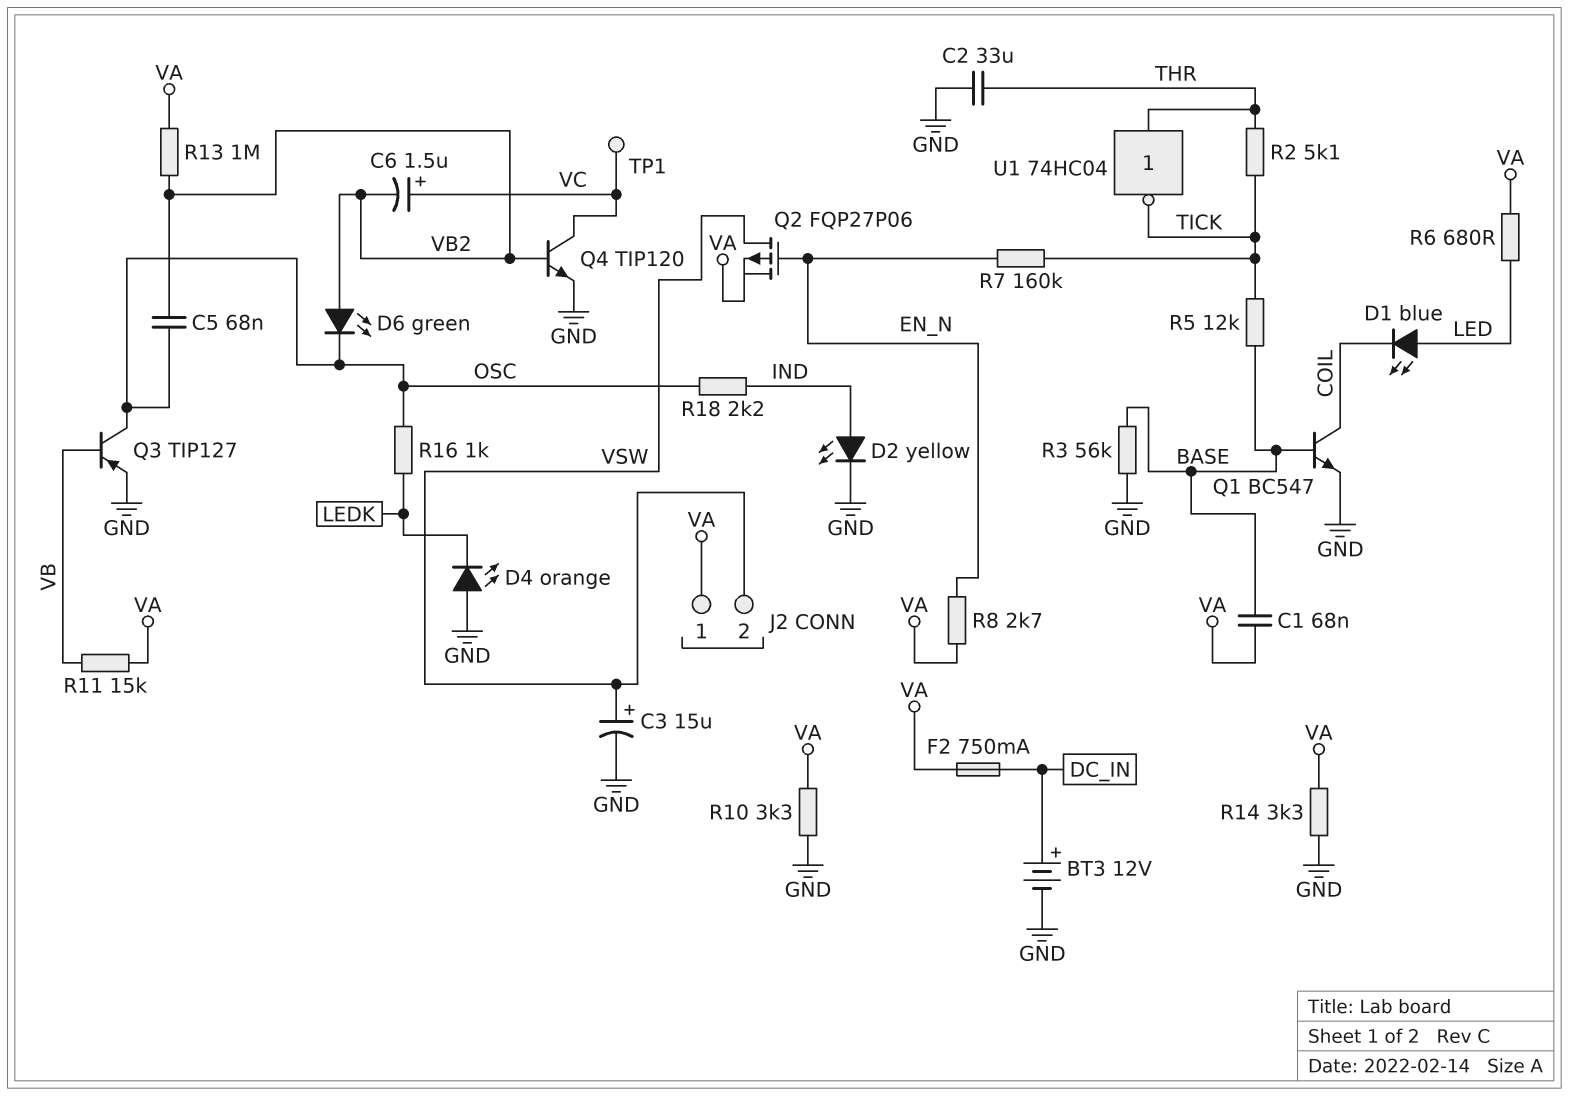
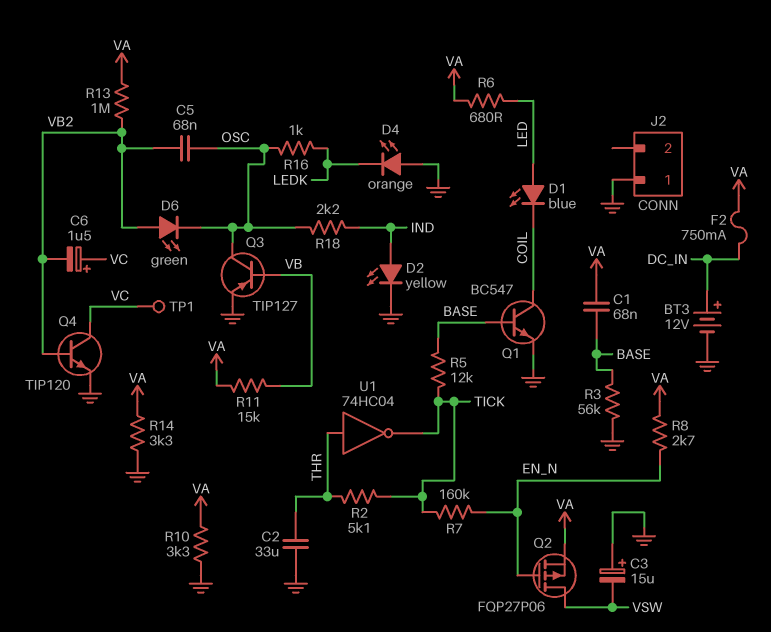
C3: 15uF (plus VSW, minus GND) -> 15uF (plus GND, minus VSW)
J2 pin 1: VA -> GND
J2 pin 2: VSW -> none

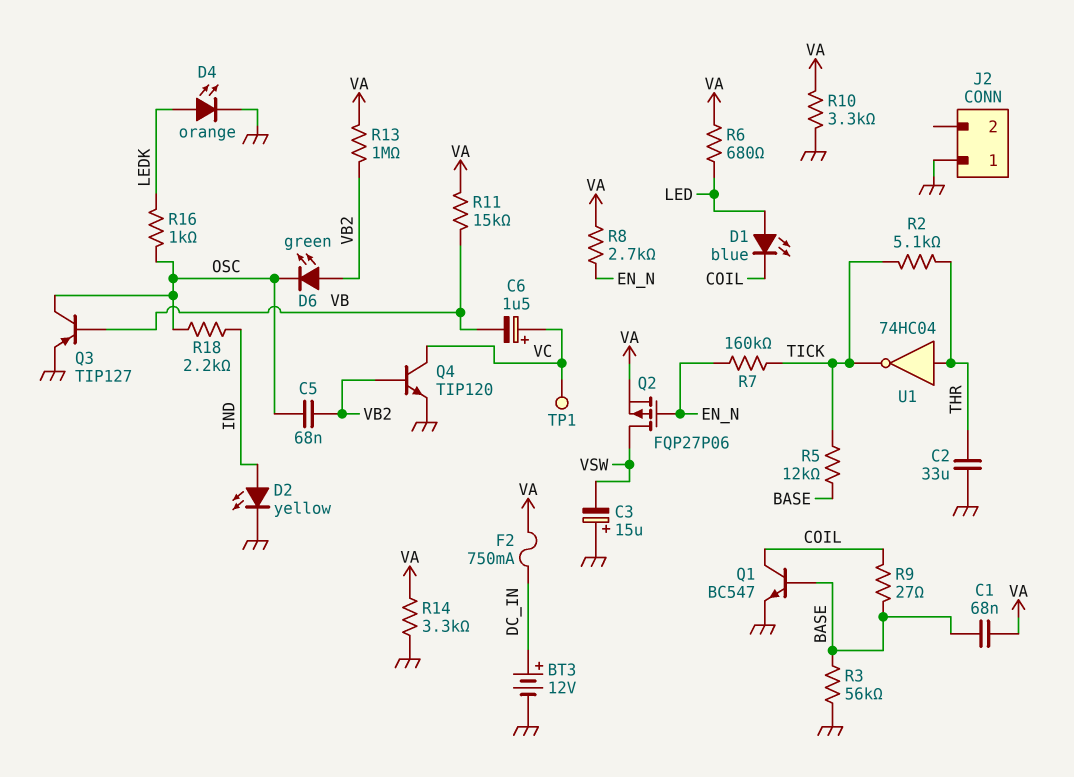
C6: 1.5uF (plus VC, minus VB2) -> 1.5uF (plus VC, minus VB)
D4: LED orange (A GND, K LEDK) -> LED orange (A LEDK, K GND)
R9: none -> 27 (BASE, COIL)

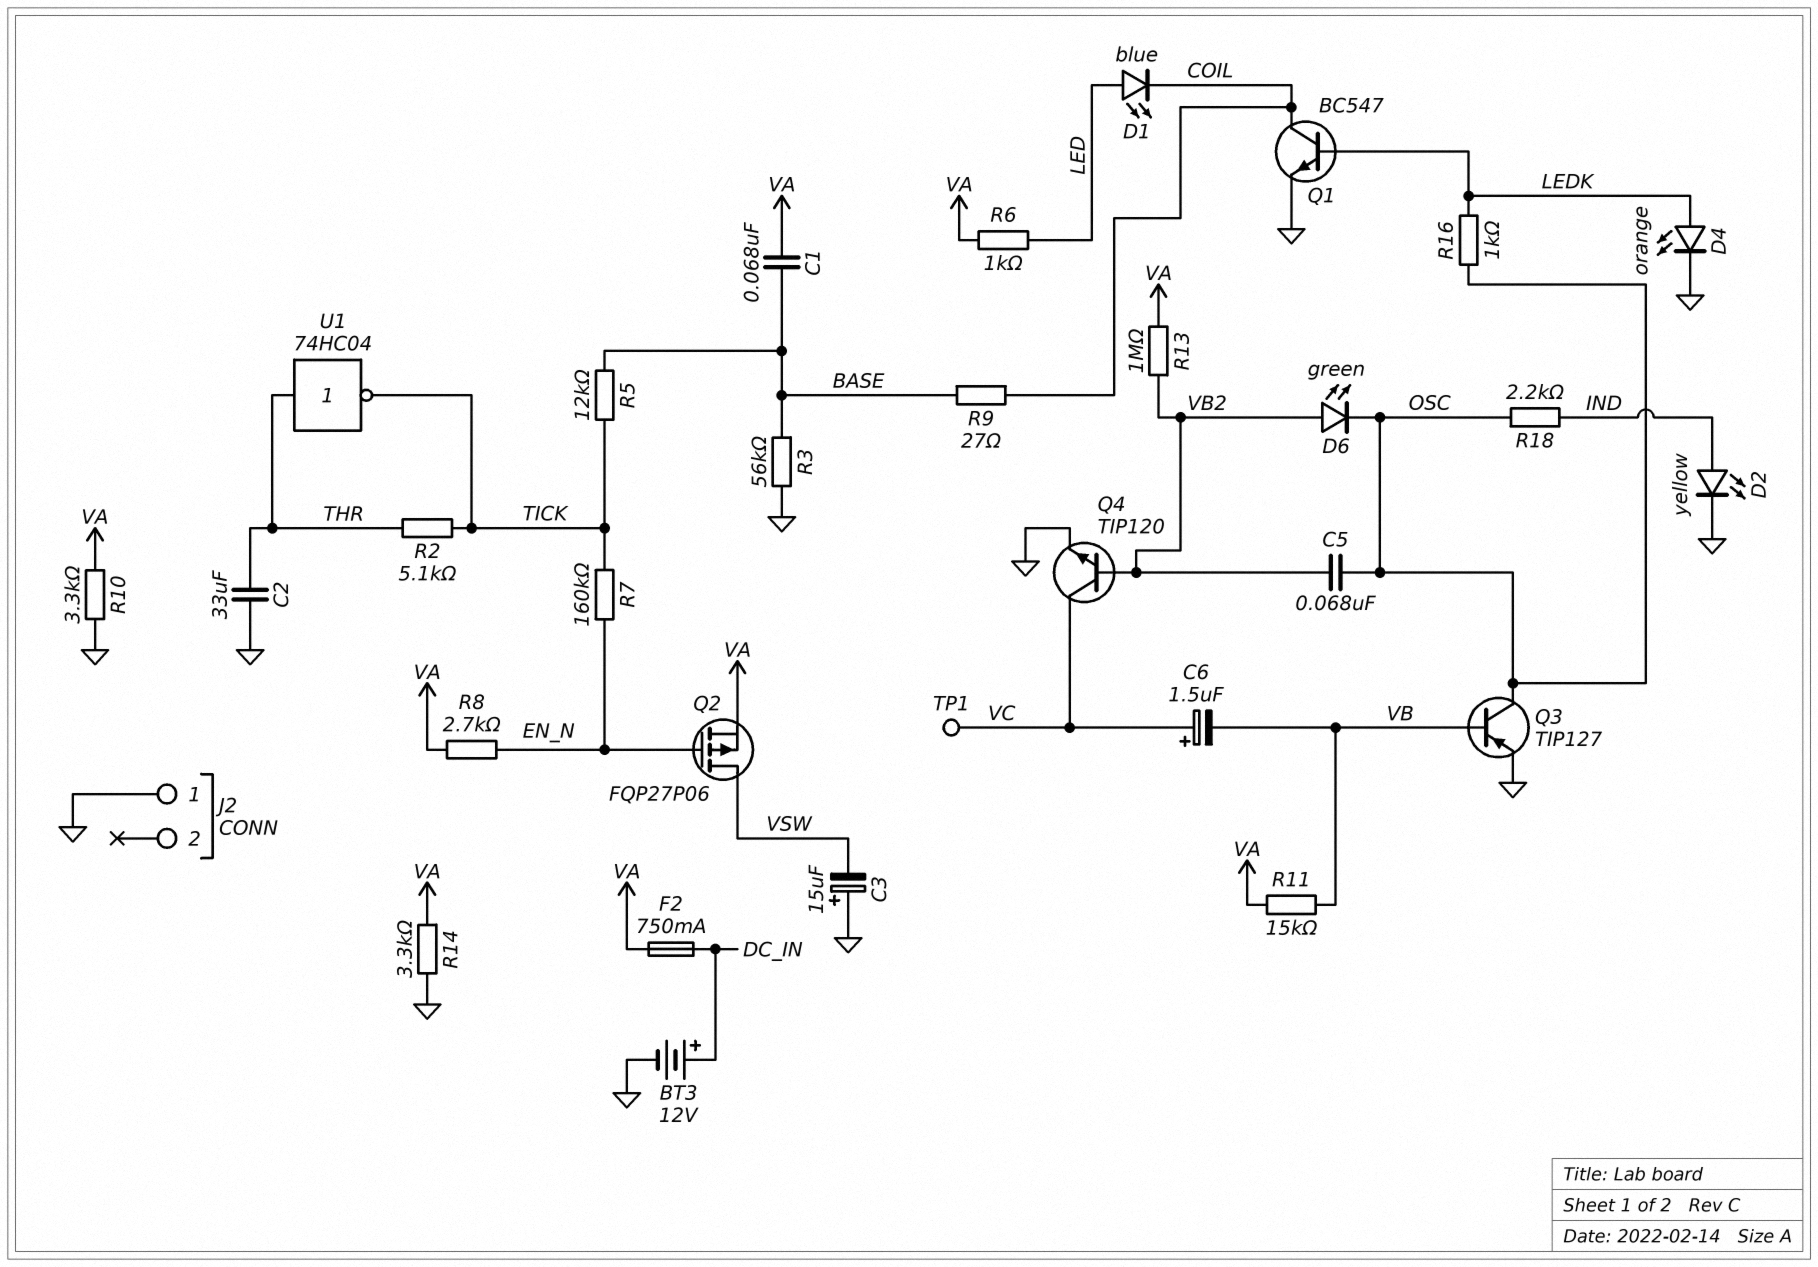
Q1: NPN BC547 (B BASE, C COIL, E GND) -> NPN BC547 (B LEDK, C COIL, E GND)
R6: 680 (LED, VA) -> 1k (LED, VA)

